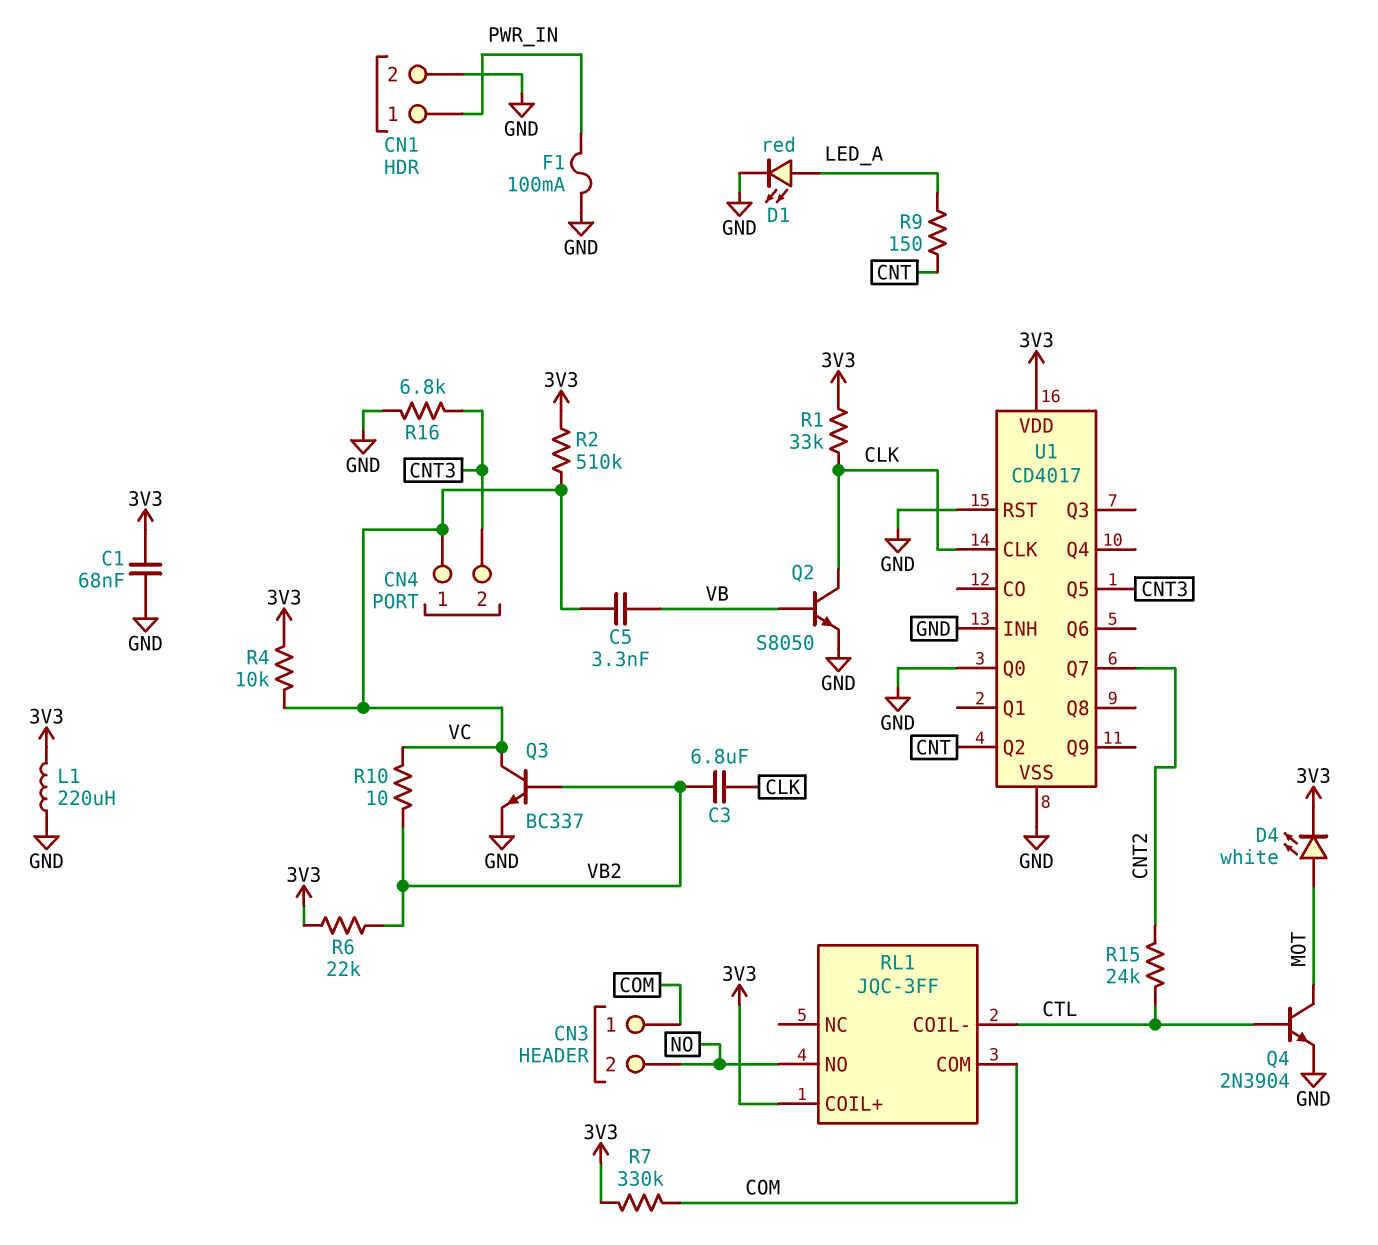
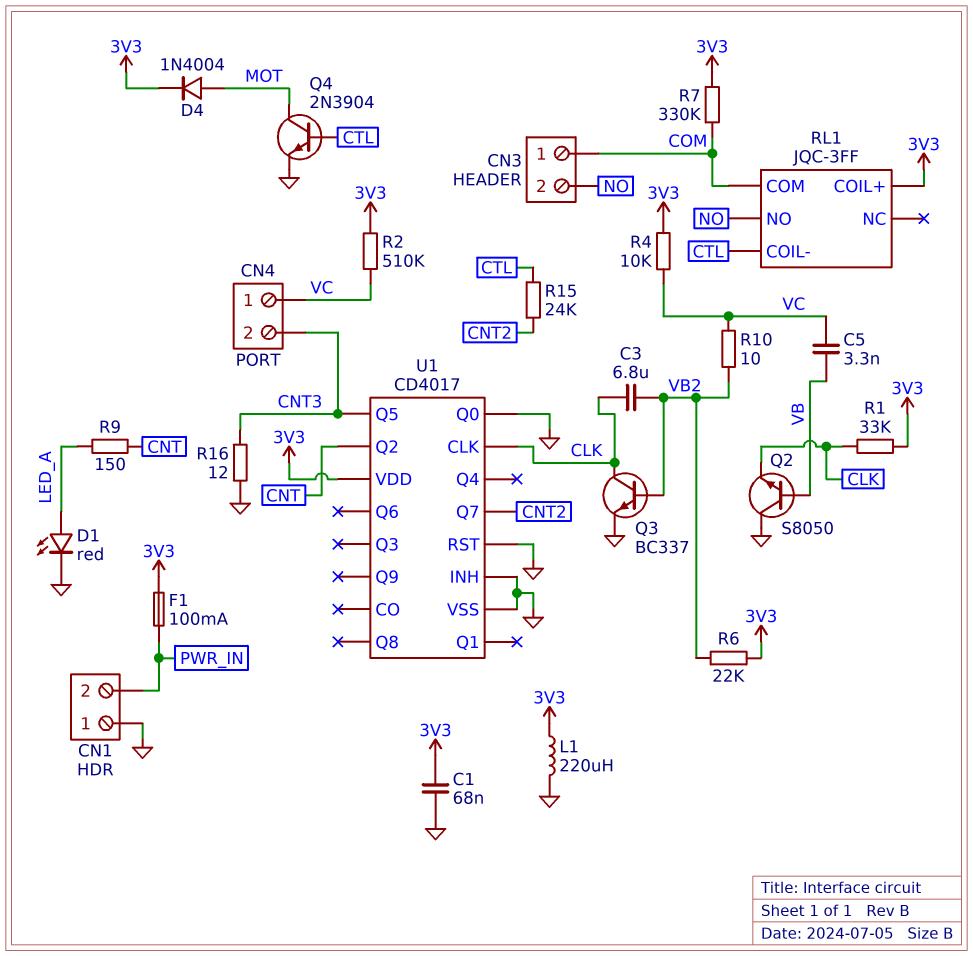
CN1 pin 1: PWR_IN -> GND
CN1 pin 2: GND -> PWR_IN
D4: LED white (A MOT, K 3V3) -> diode 1N4004 (A MOT, K 3V3)
F1: 100mA (GND, PWR_IN) -> 100mA (3V3, PWR_IN)
Q2: NPN S8050 (B VB, C CLK, E GND) -> NPN S8050 (B VB, C GND, E CLK)
Q3: NPN BC337 (B VB2, C VC, E GND) -> NPN BC337 (B VB2, C CLK, E GND)
R16: 6.8k (CNT3, GND) -> 12 (CNT3, GND)

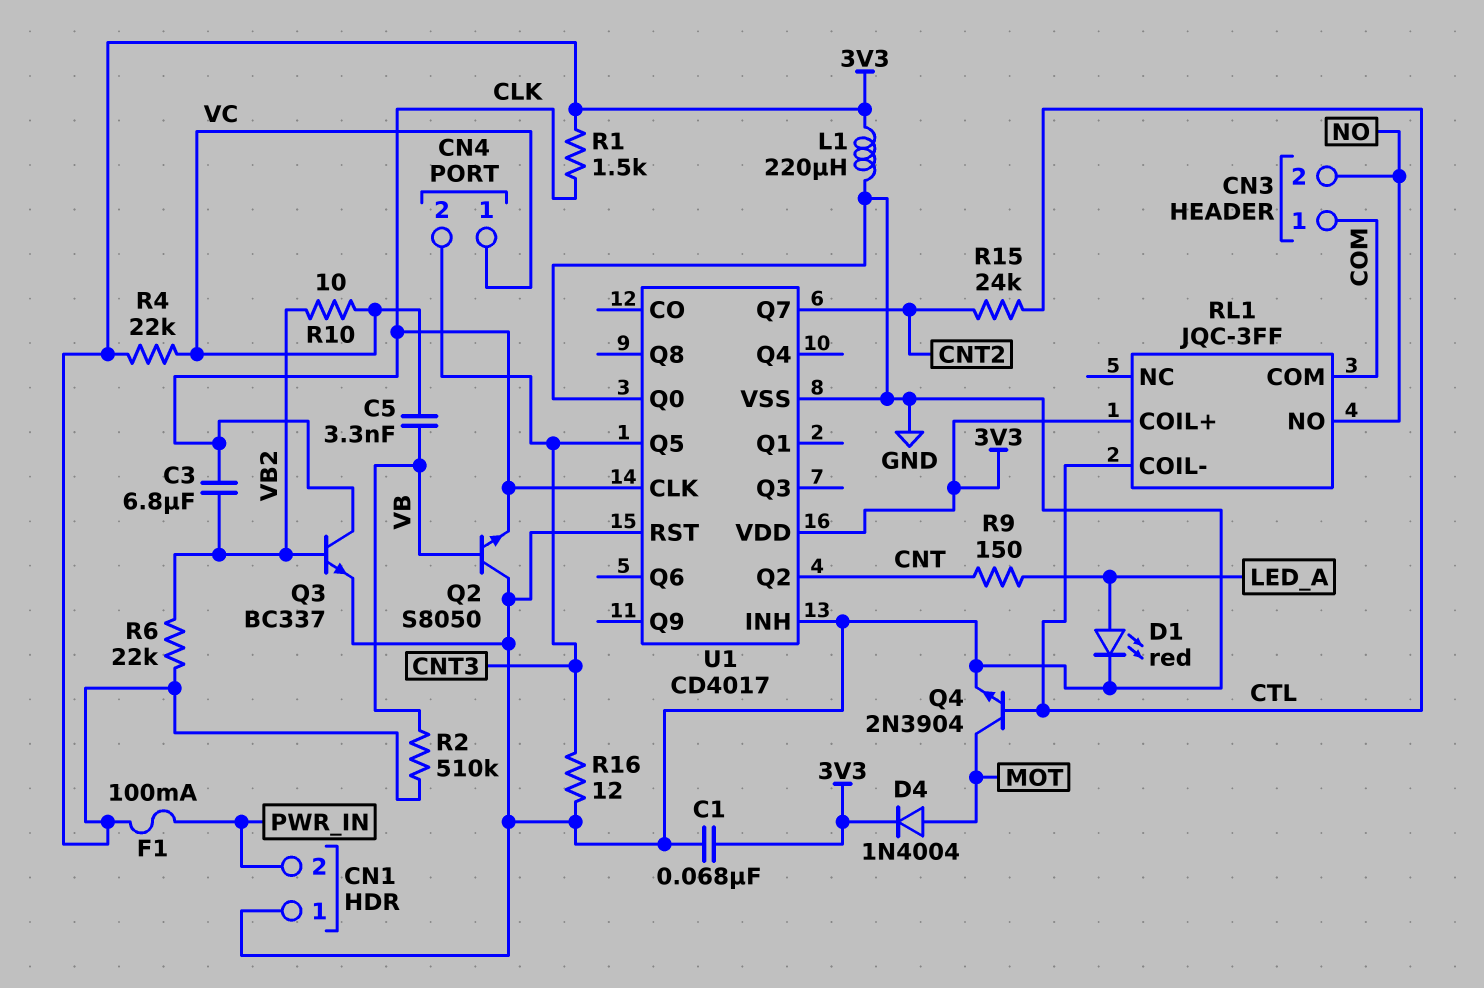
R1: 33k (3V3, CLK) -> 1.5k (3V3, CLK)
R2: 510k (3V3, VC) -> 510k (3V3, VB)
R4: 10k (3V3, VC) -> 22k (3V3, VC)
R7: 330k (3V3, COM) -> none

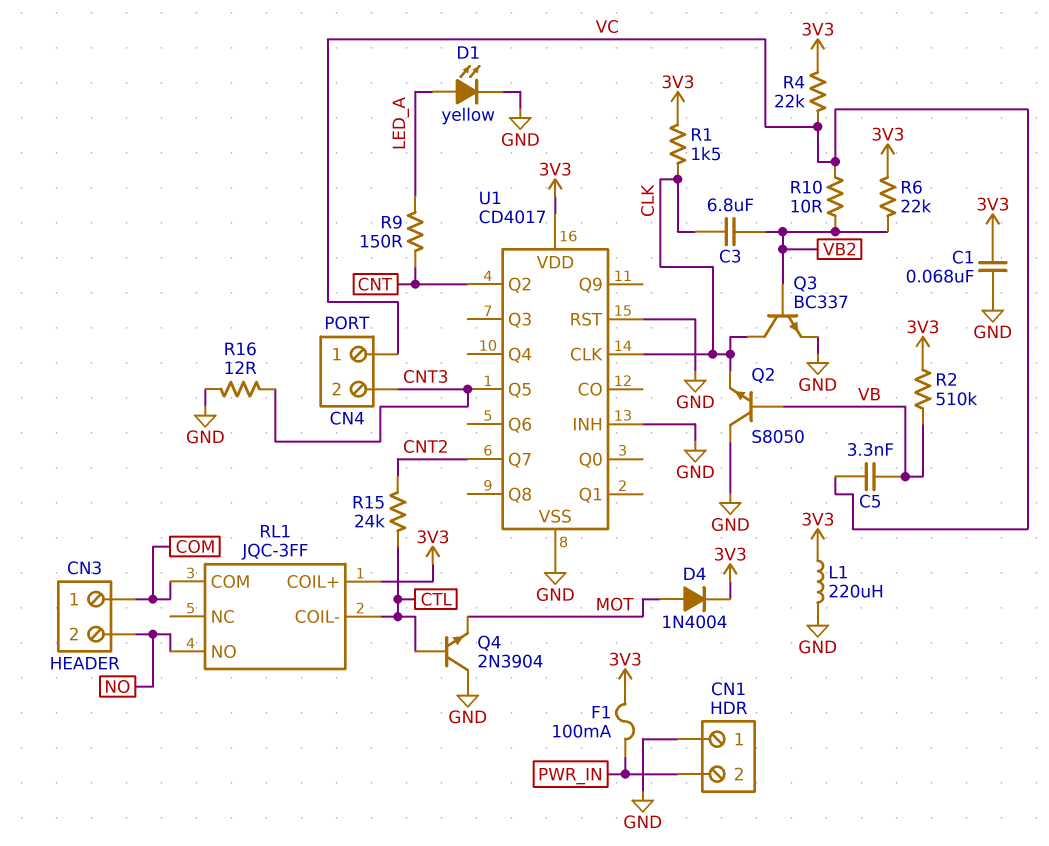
D1: LED red (A LED_A, K GND) -> LED yellow (A LED_A, K GND)
Q4: NPN 2N3904 (B CTL, C MOT, E GND) -> NPN 2N3904 (B CTL, C GND, E MOT)
U1 pin Q0: GND -> none

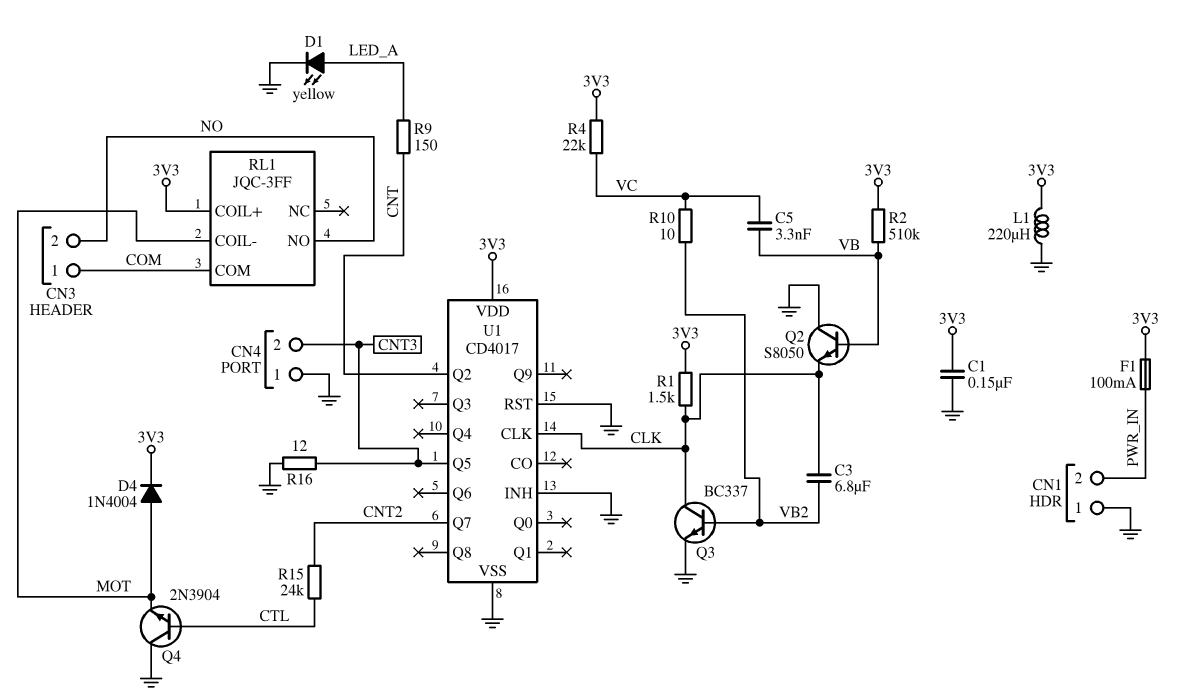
C1: 68nF (3V3, GND) -> 150nF (3V3, GND)
CN4 pin 1: VC -> GND
R6: 22k (3V3, VB2) -> none
RL1 pin COIL-: CTL -> MOT

